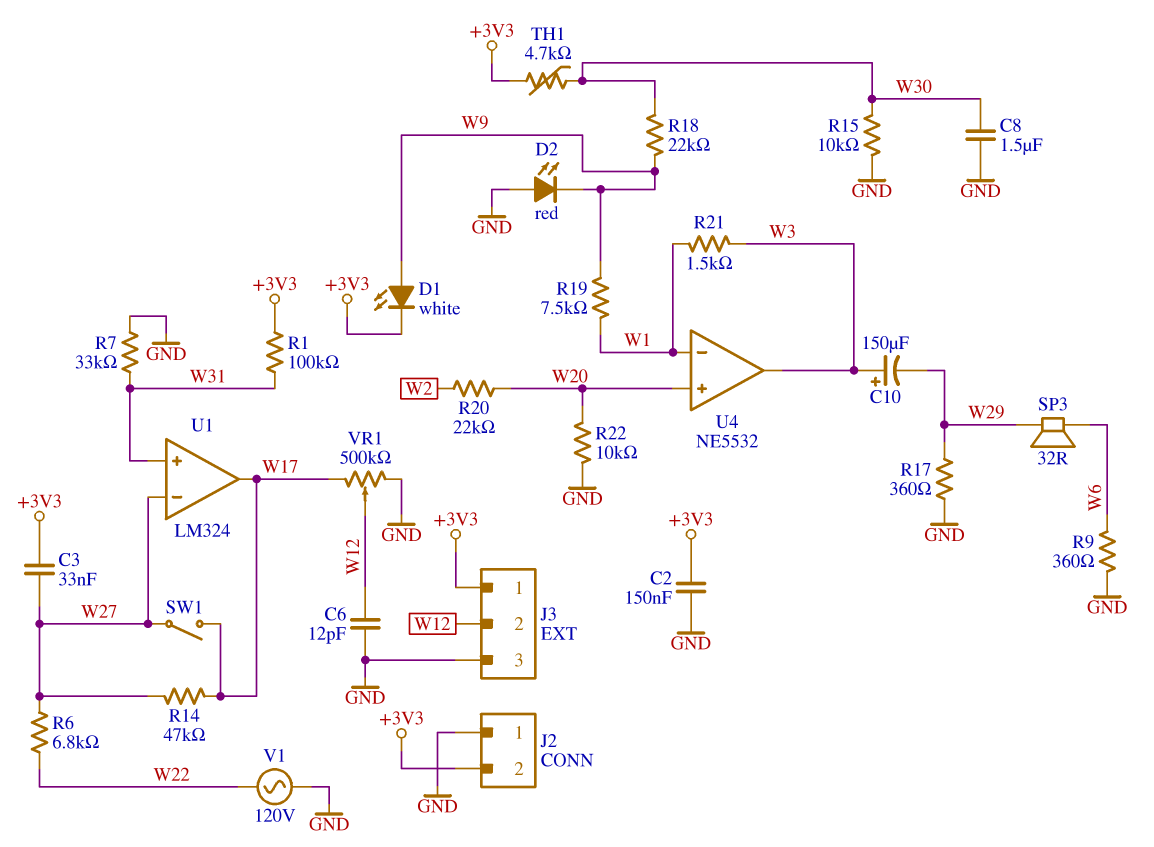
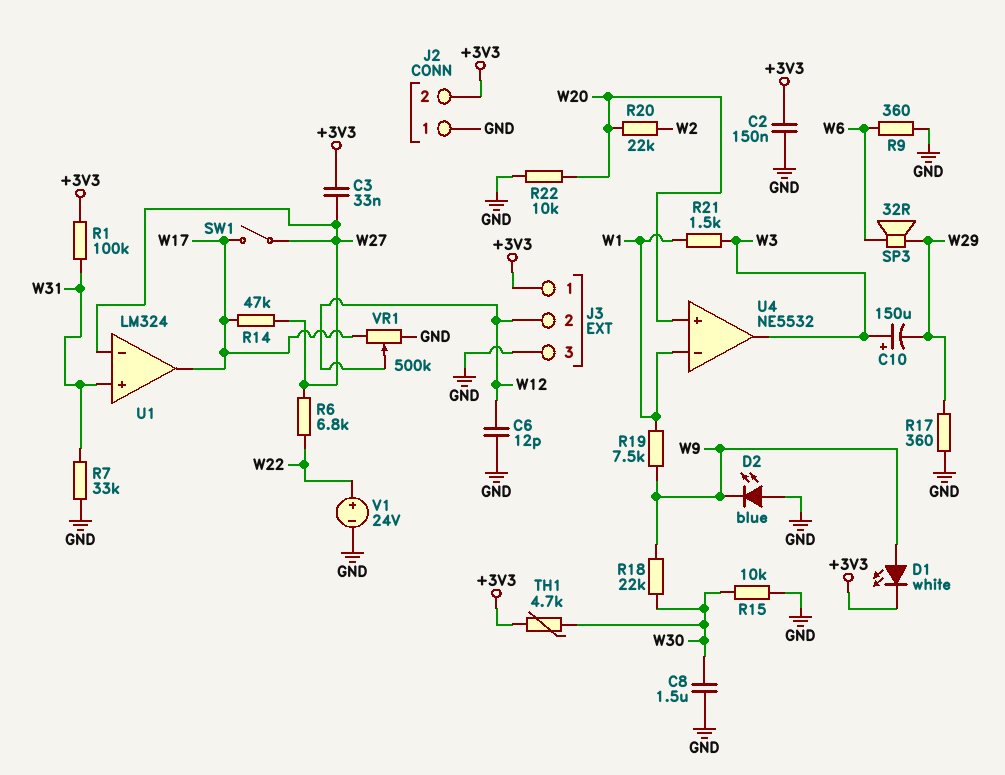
D2: LED red (A GND, K W9) -> LED blue (A GND, K W9)
V1: AC 120V (GND, W22) -> 24V (plus W22, minus GND)

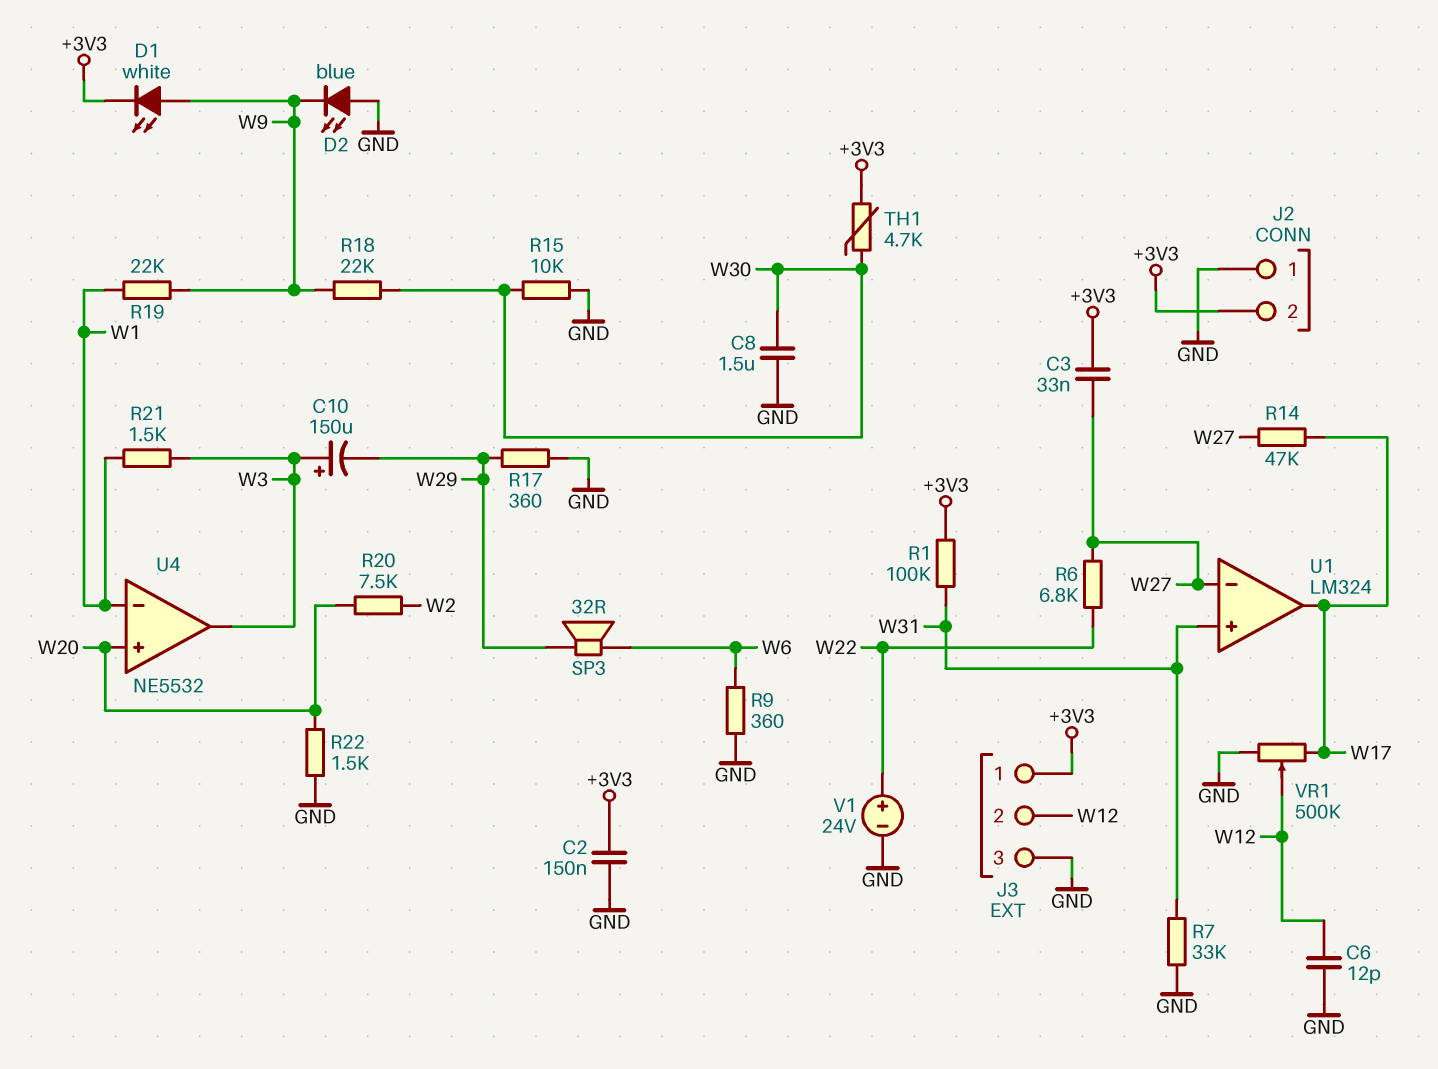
R19: 7.5k (W1, W9) -> 22k (W1, W9)
R20: 22k (W2, W20) -> 7.5k (W2, W20)
R22: 10k (GND, W20) -> 1.5k (GND, W20)
SW1: switch (W17, W27) -> none

